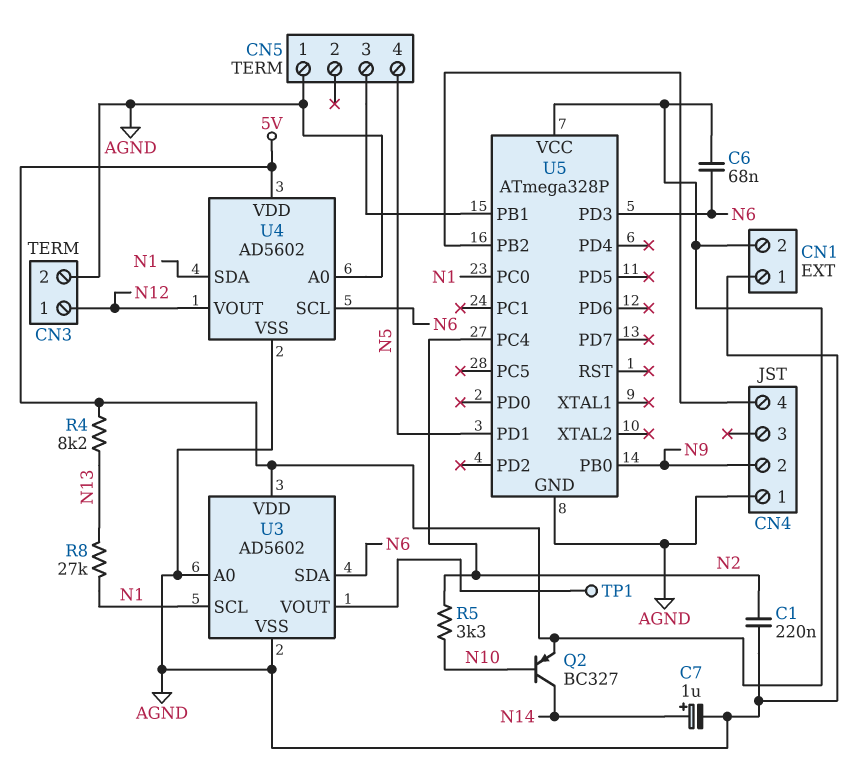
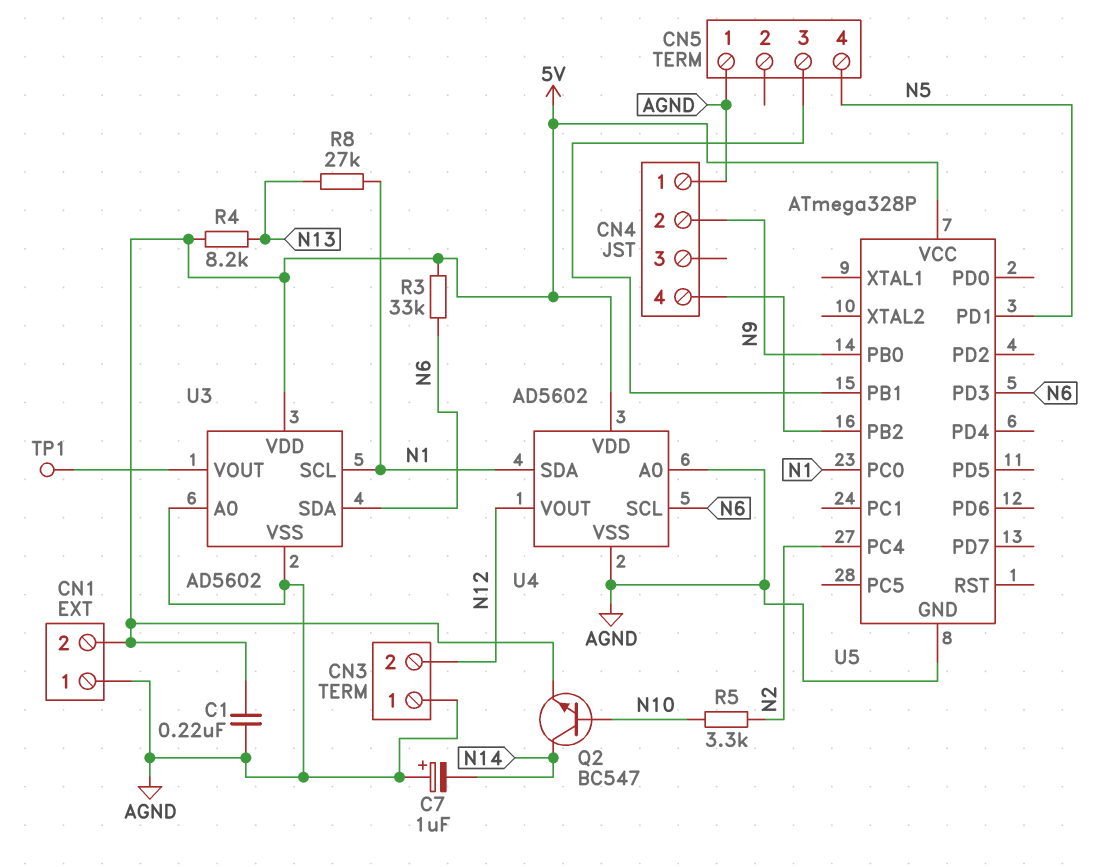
C1: 220nF (AGND, N2) -> 220nF (5V, AGND)
C6: 68nF (5V, N6) -> none
C7: 1uF (plus N14, minus AGND) -> 1uF (plus AGND, minus N14)
CN3 pin 1: N12 -> AGND
CN3 pin 2: AGND -> N12
Q2: PNP BC327 (B N10, C N14, E 5V) -> NPN BC547 (B N10, C N14, E 5V)
R3: none -> 33k (5V, N6)

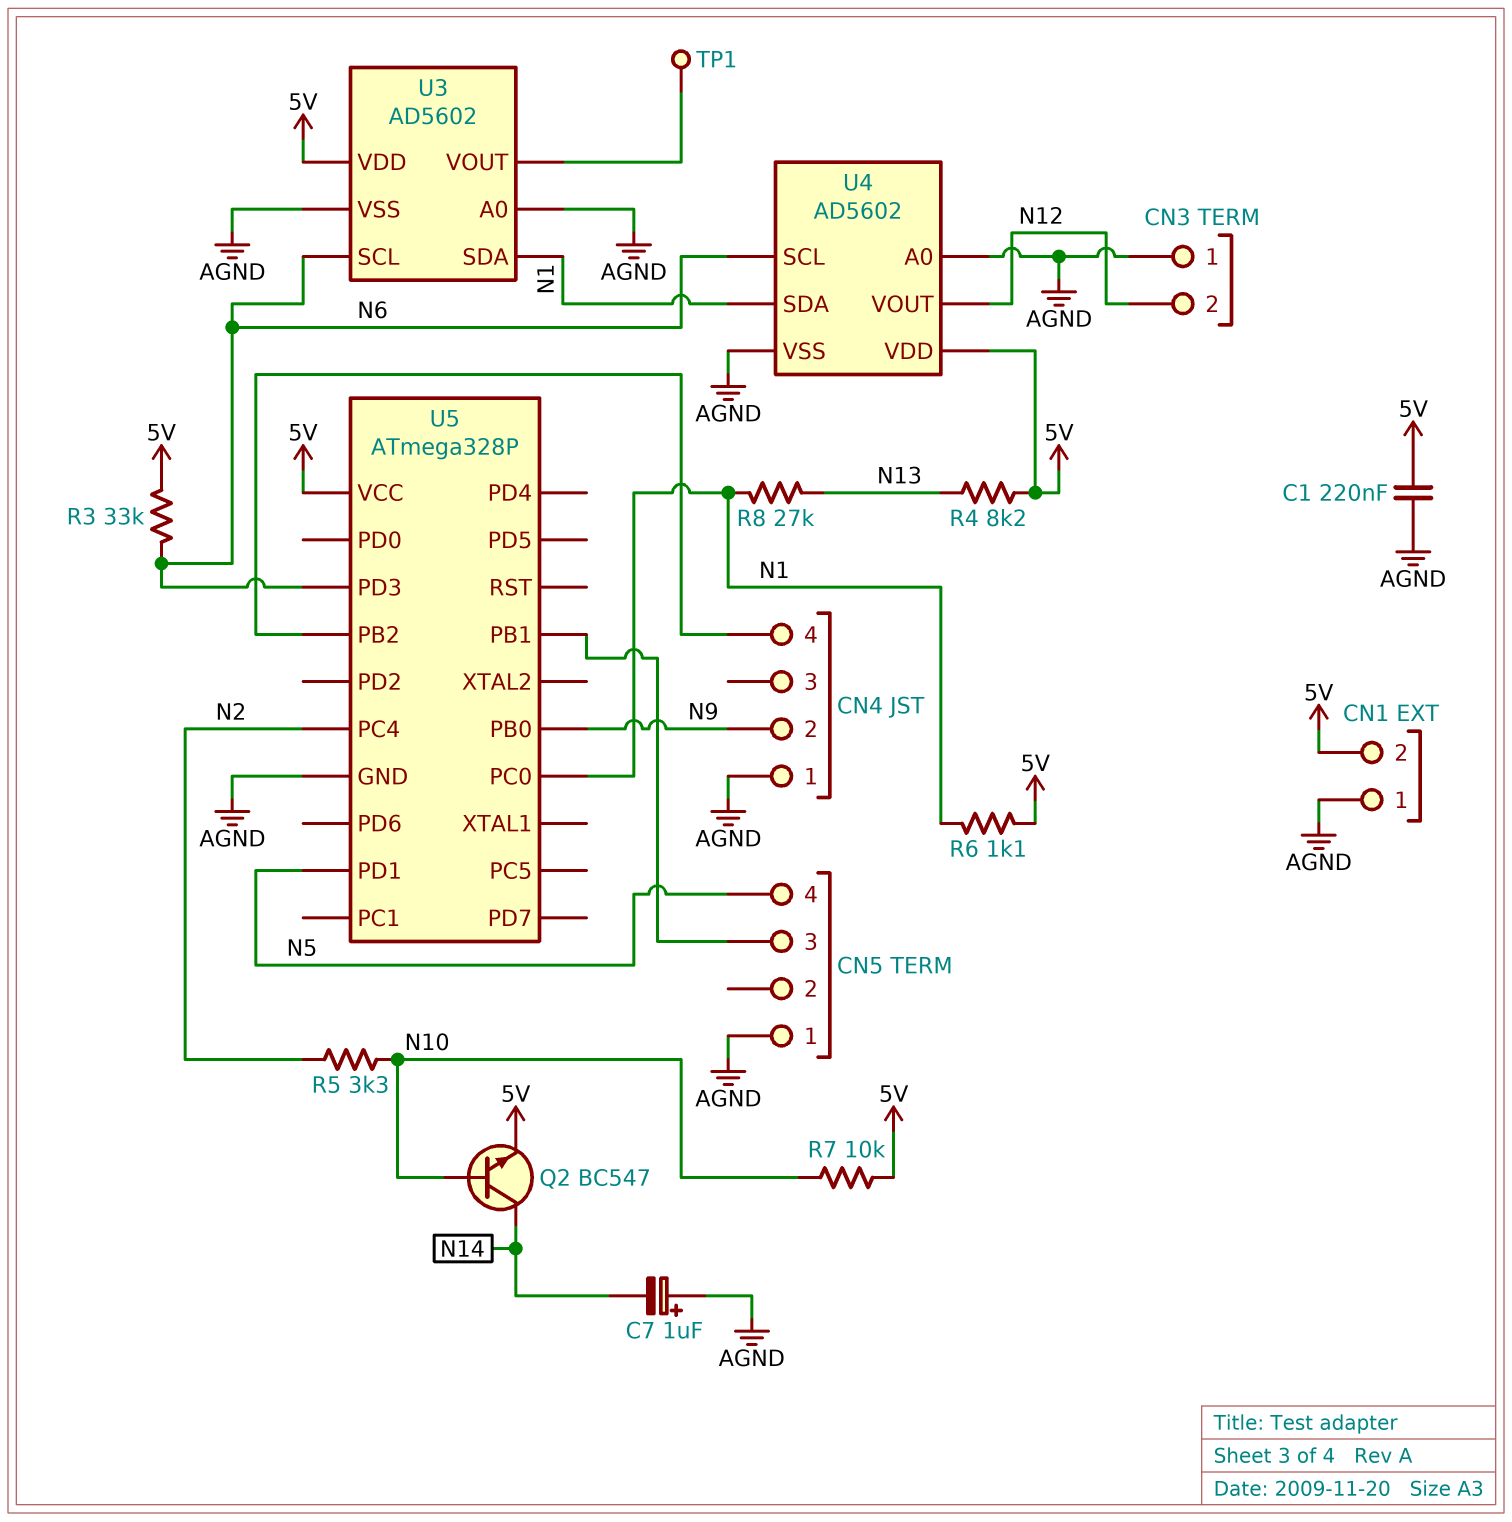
R6: none -> 1.1k (5V, N1)
R7: none -> 10k (5V, N10)
U3 pin SCL: N1 -> N6
U3 pin SDA: N6 -> N1

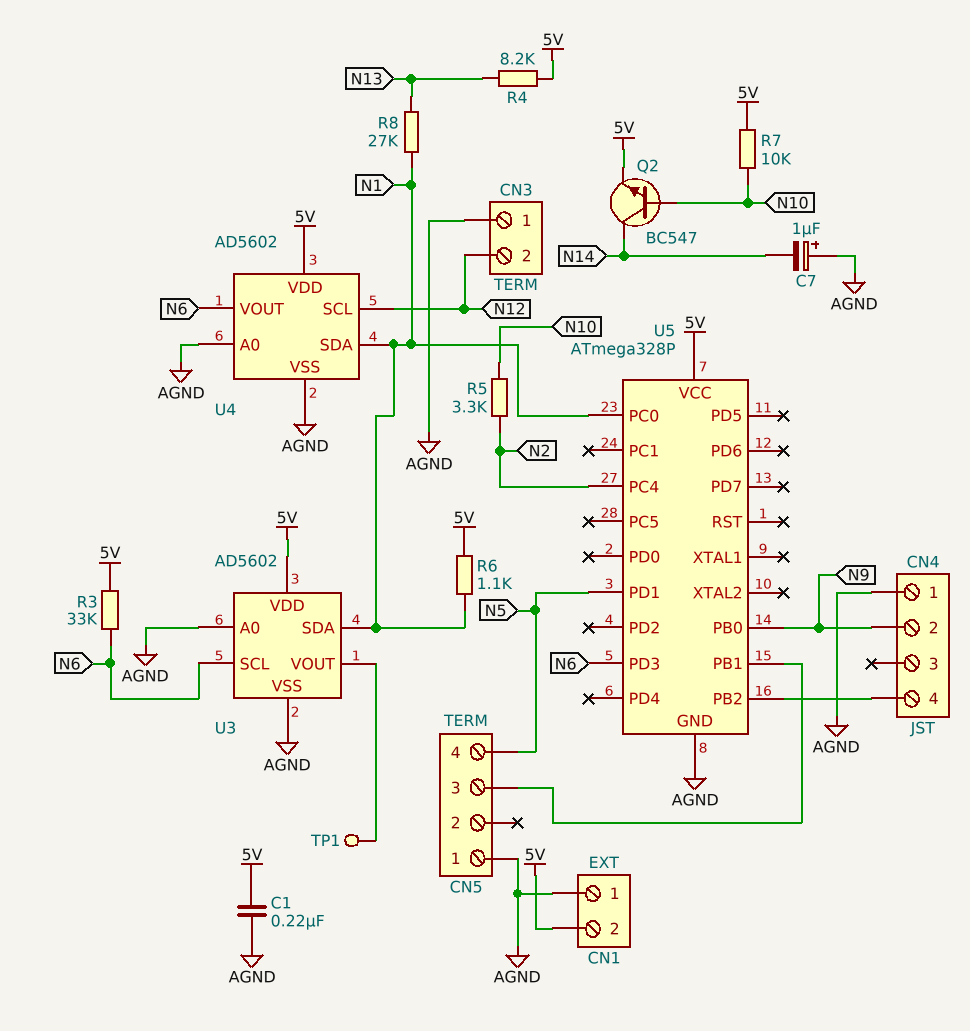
U4 pin SCL: N6 -> N12
U4 pin VOUT: N12 -> N6

